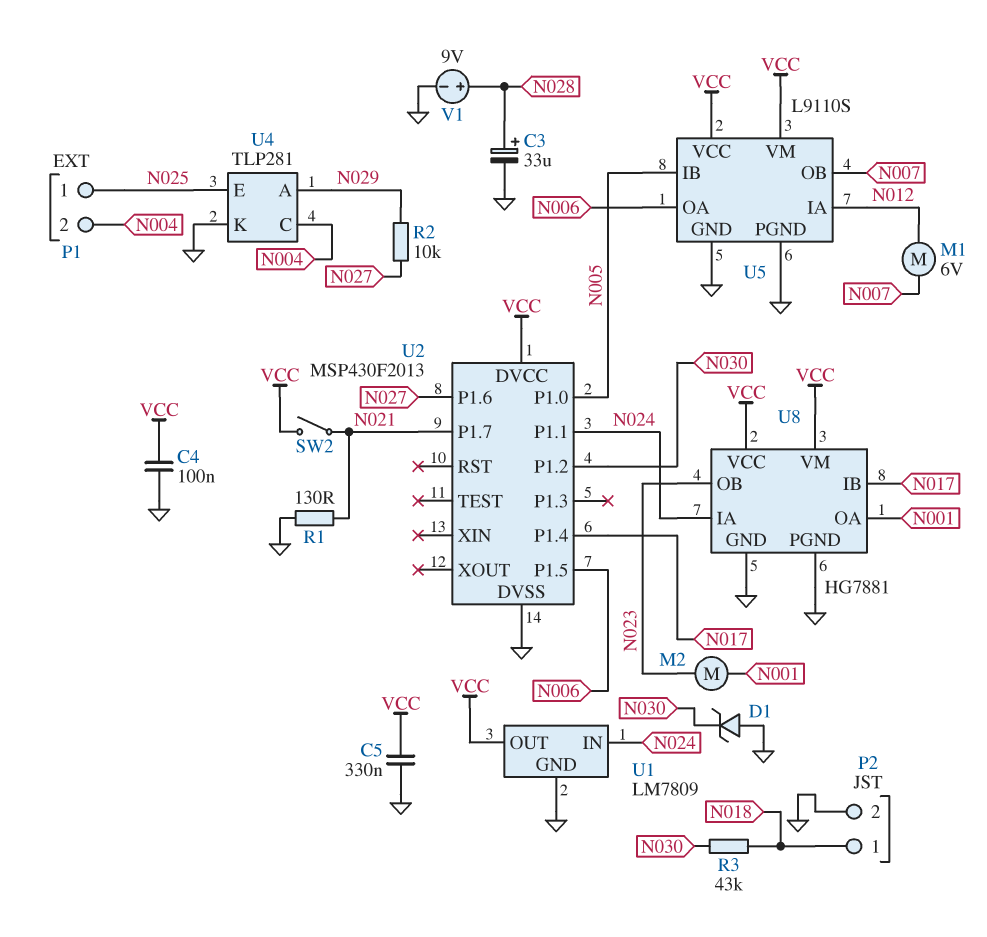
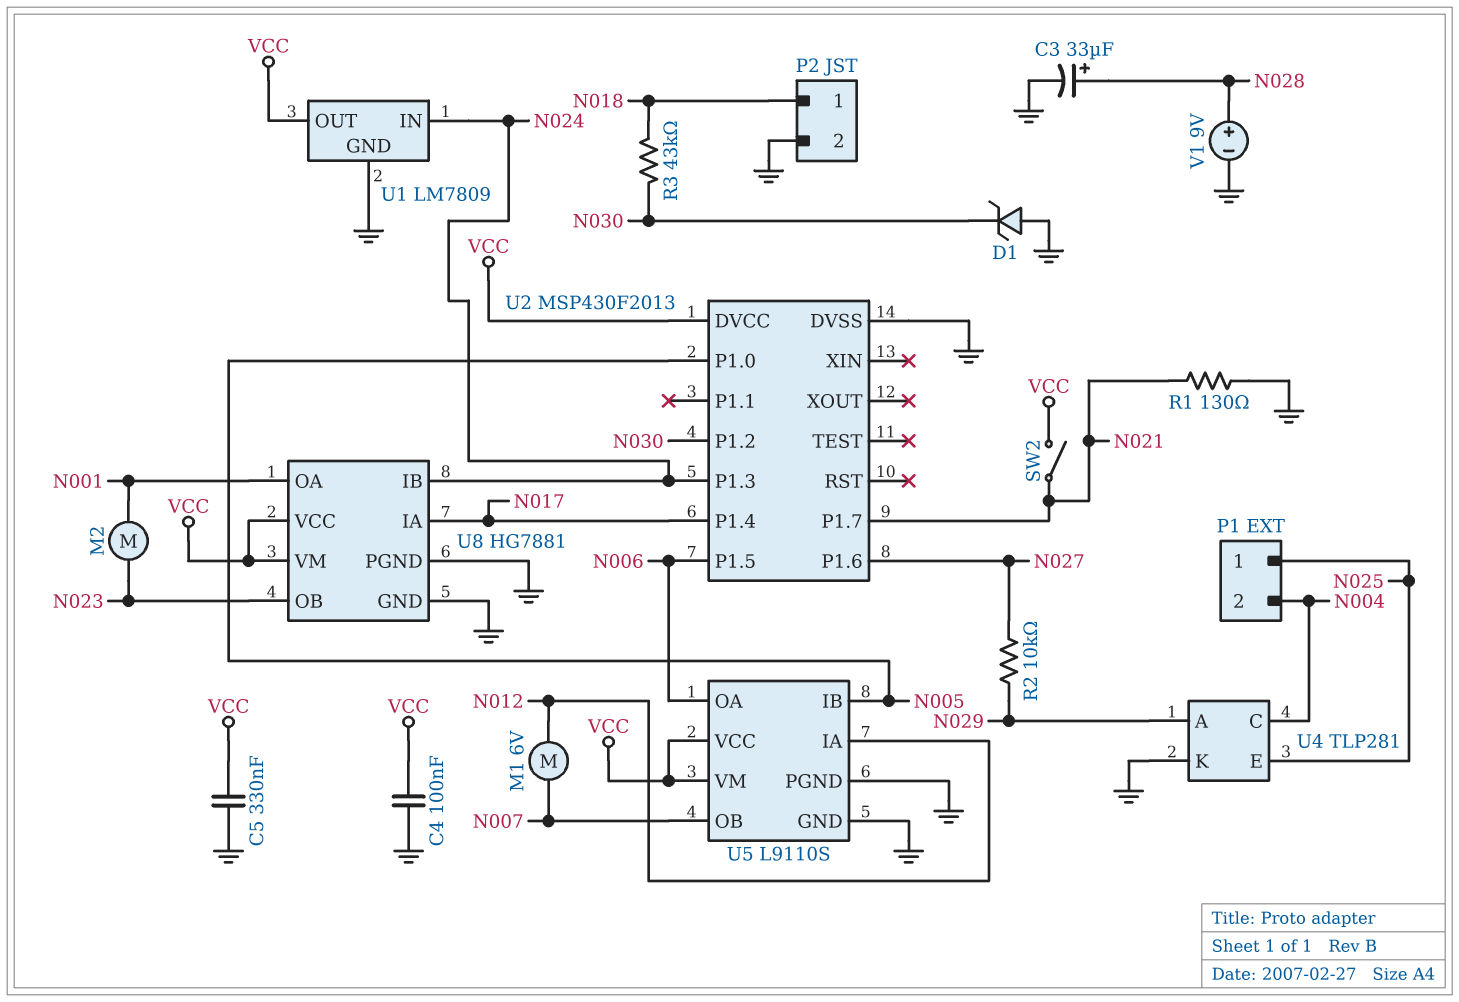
U2 pin P1.1: N024 -> none
U2 pin P1.3: none -> N024
U8 pin IA: N024 -> N017
U8 pin IB: N017 -> N024

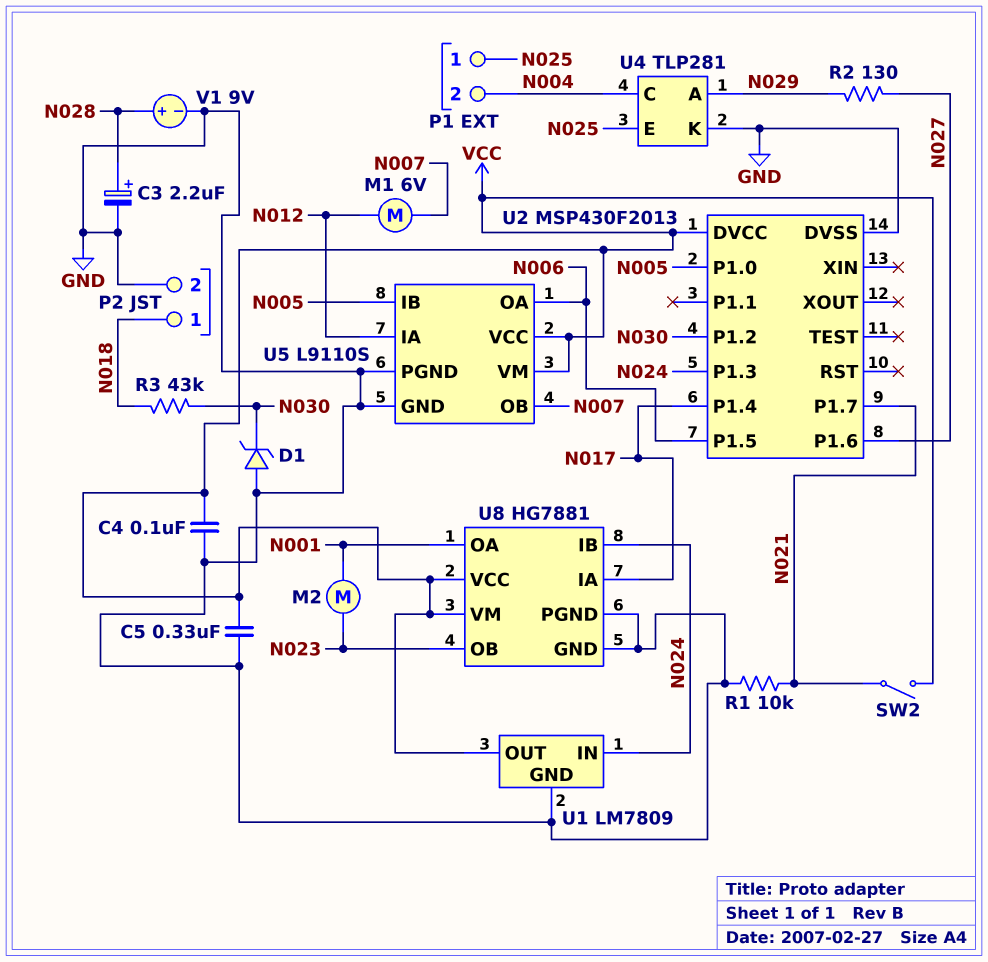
C3: 33uF (plus N028, minus GND) -> 2.2uF (plus N028, minus GND)
R1: 130 (GND, N021) -> 10k (GND, N021)
R2: 10k (N027, N029) -> 130 (N027, N029)

